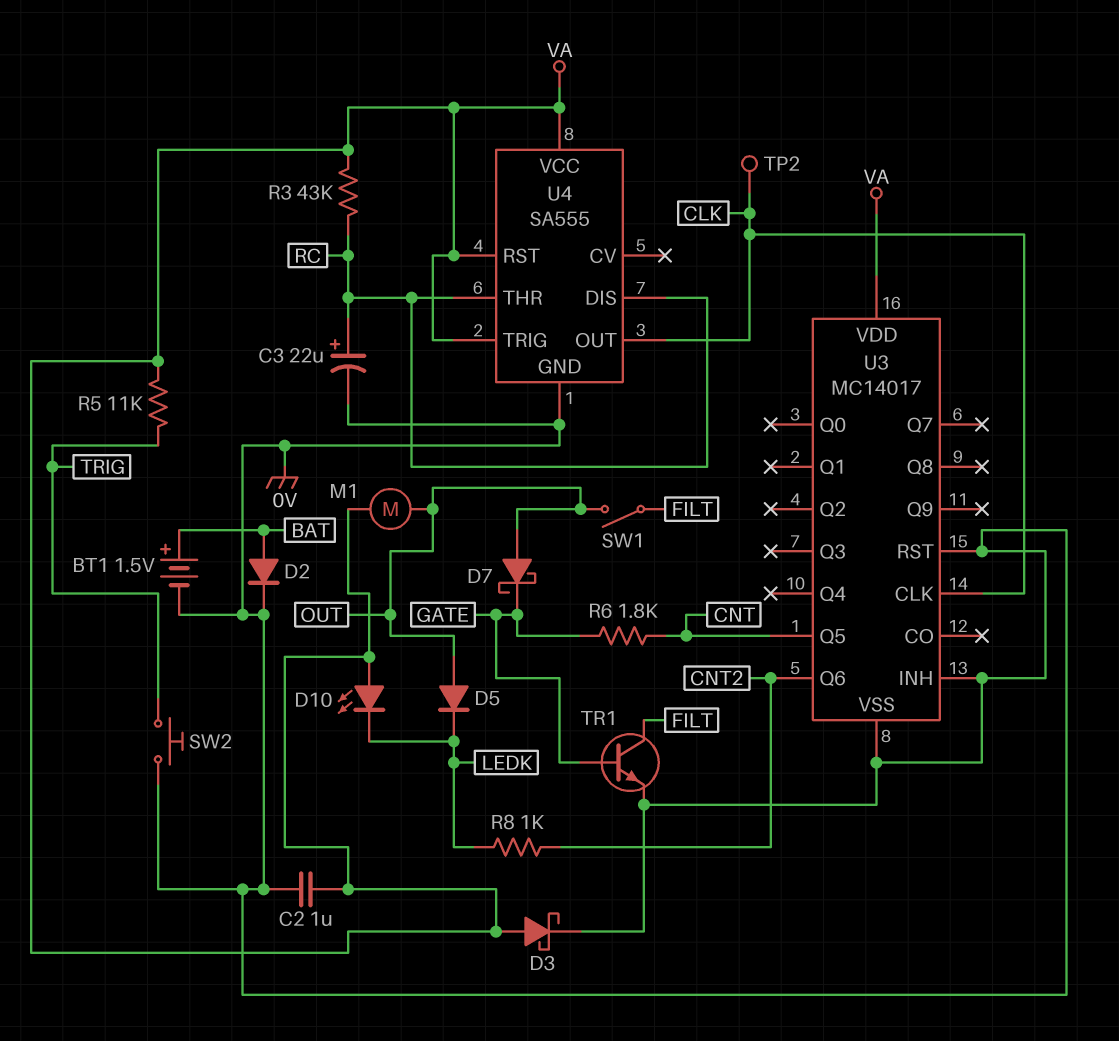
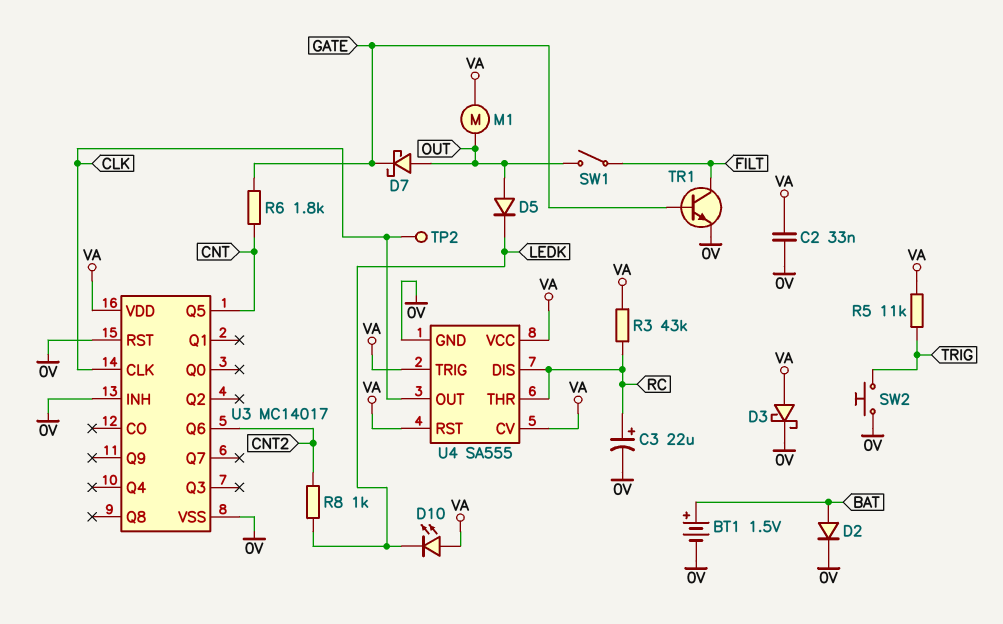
C2: 1uF (0V, VA) -> 33nF (0V, VA)
U4 pin CV: none -> VA

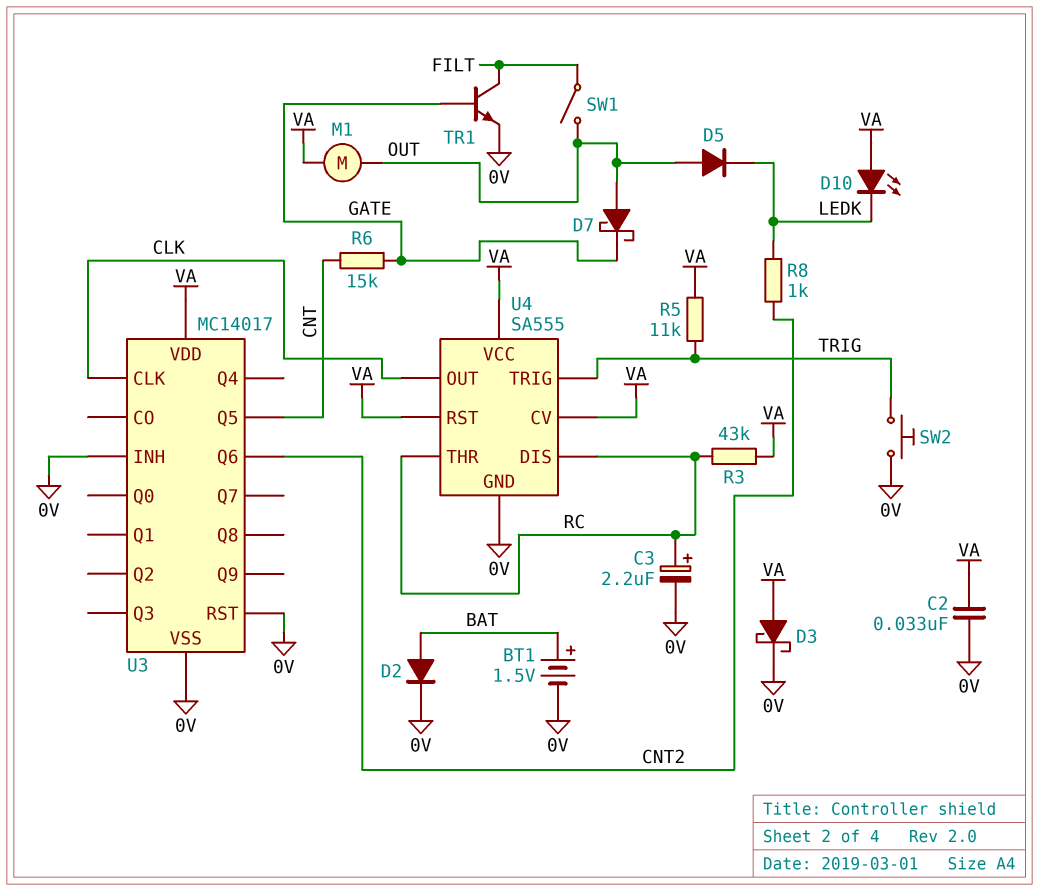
C3: 22uF (plus RC, minus 0V) -> 2.2uF (plus RC, minus 0V)
R6: 1.8k (CNT, GATE) -> 15k (CNT, GATE)
TP2: test point (CLK) -> none
U4 pin TRIG: VA -> TRIG

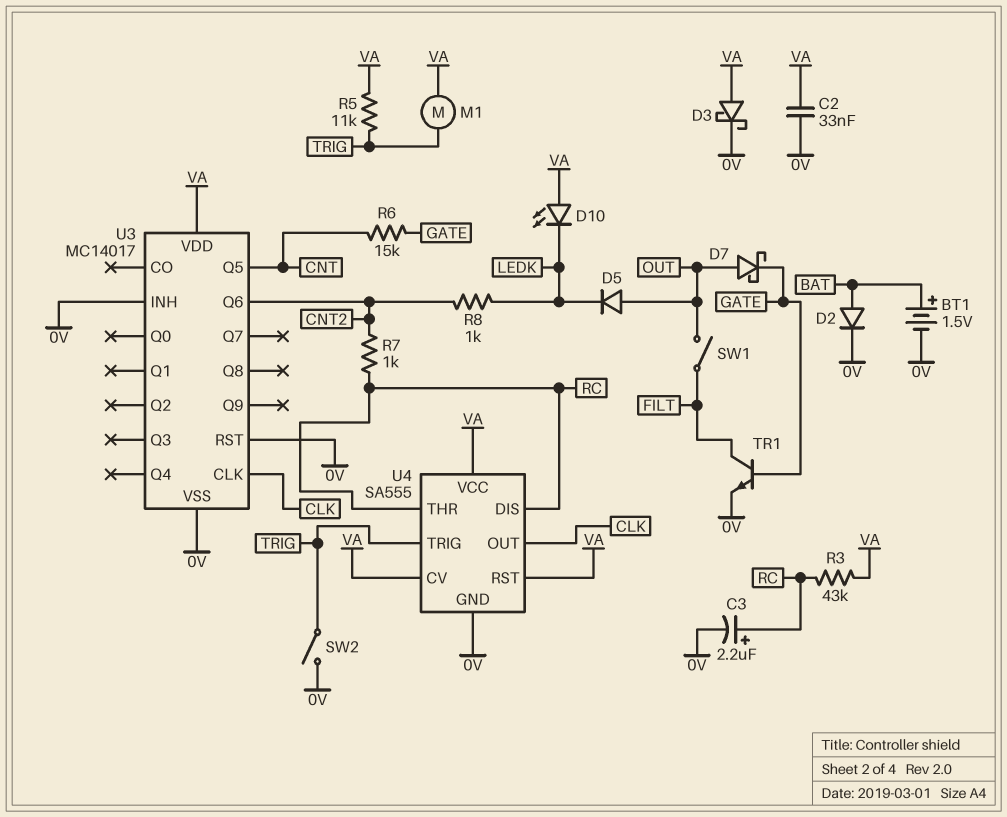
M1: motor (OUT, VA) -> motor (TRIG, VA)
R7: none -> 1k (CNT2, RC)
SW2: button (0V, TRIG) -> switch (0V, TRIG)

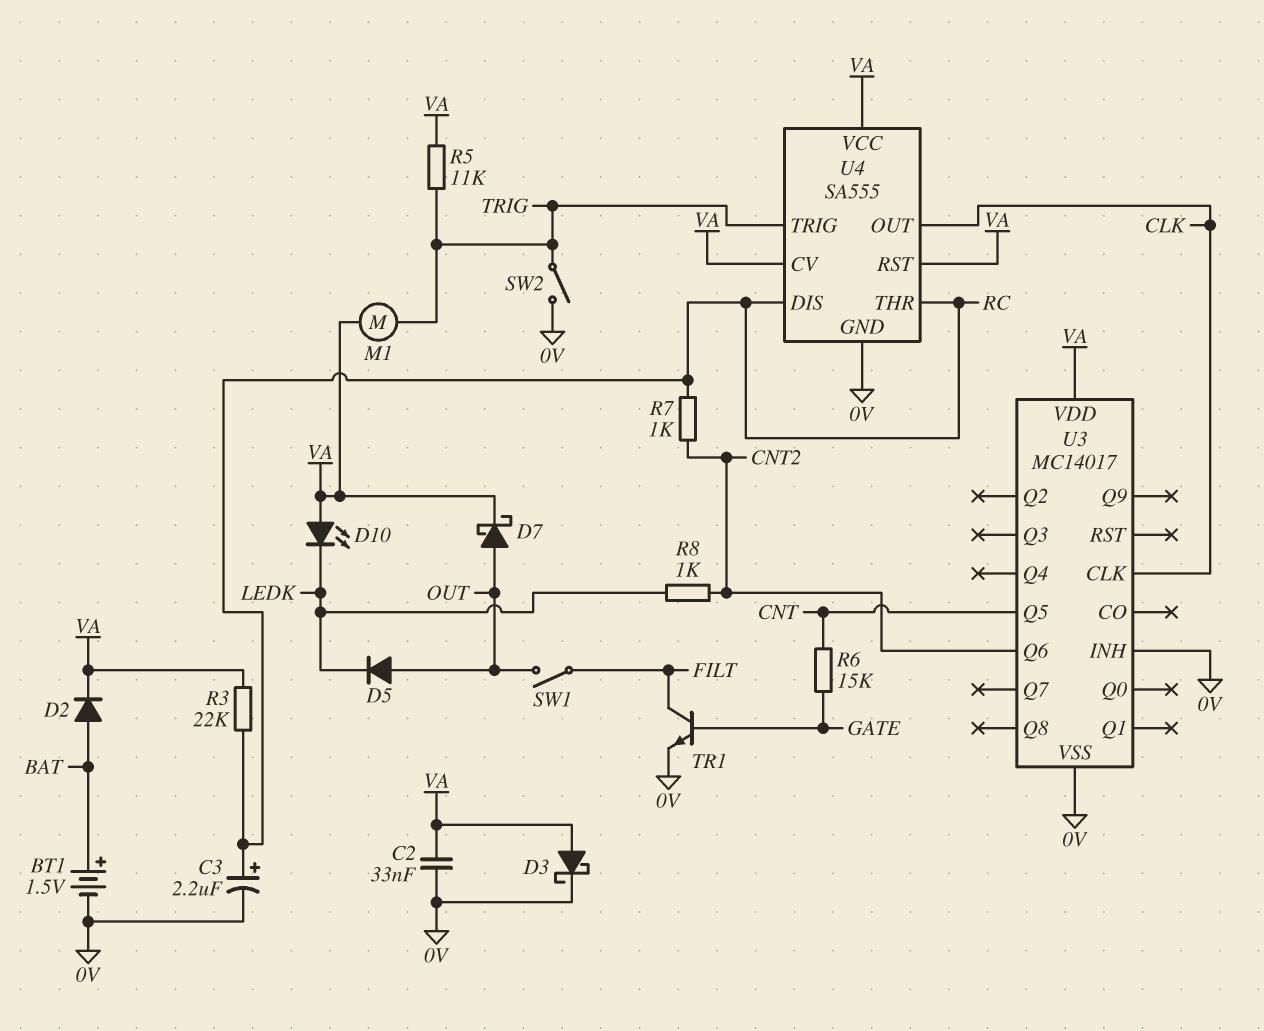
D2: diode (A BAT, K 0V) -> diode (A BAT, K VA)
D7: schottky (A OUT, K GATE) -> schottky (A OUT, K VA)
R3: 43k (RC, VA) -> 22k (RC, VA)
U3 pin RST: 0V -> none

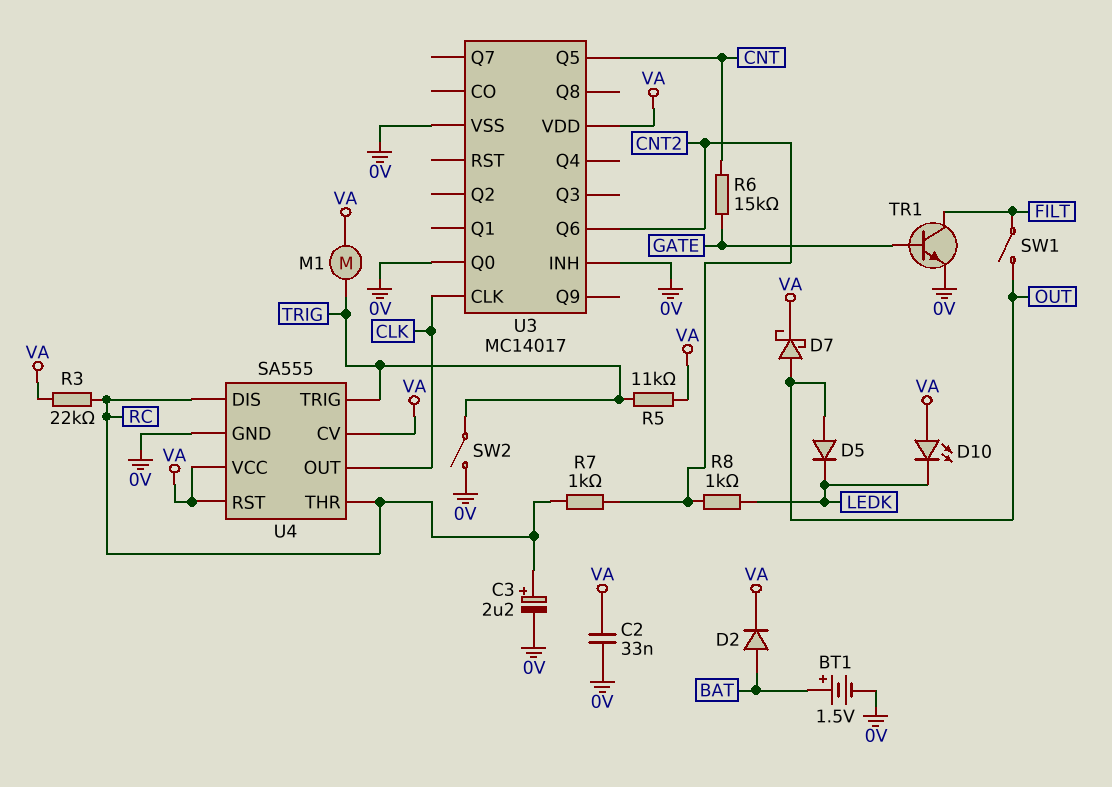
D3: schottky (A VA, K 0V) -> none
U3 pin Q0: none -> 0V

